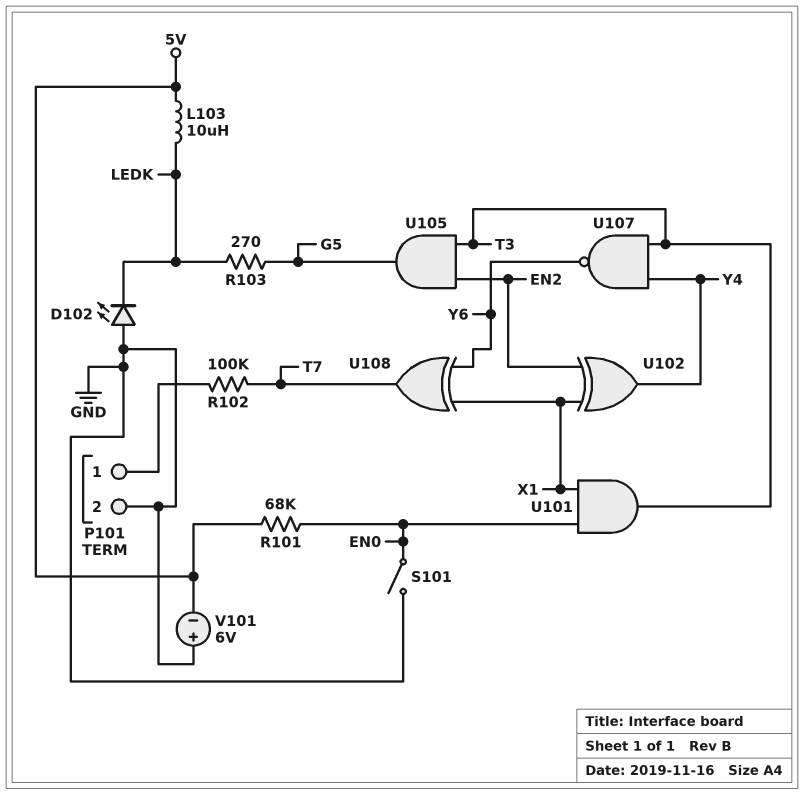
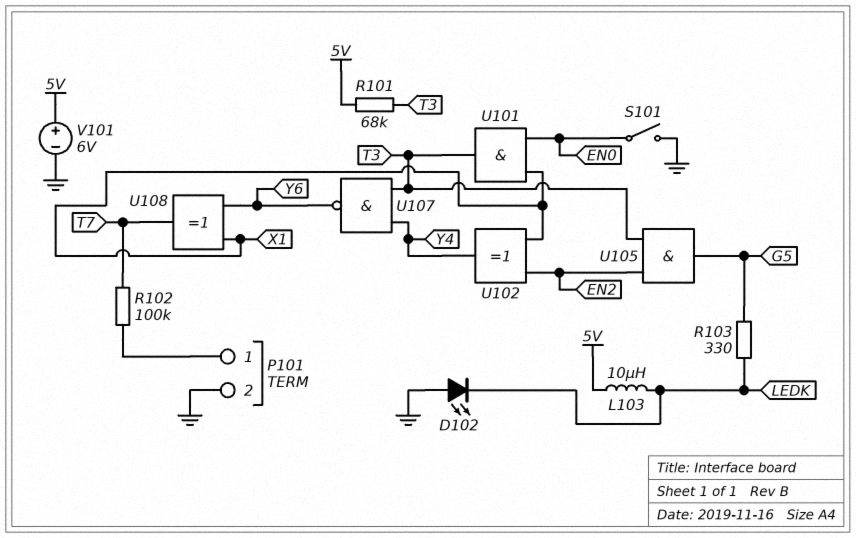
R101: 68k (5V, EN0) -> 68k (5V, T3)
R103: 270 (G5, LEDK) -> 330 (G5, LEDK)
V101: 6V (plus GND, minus 5V) -> 6V (plus 5V, minus GND)

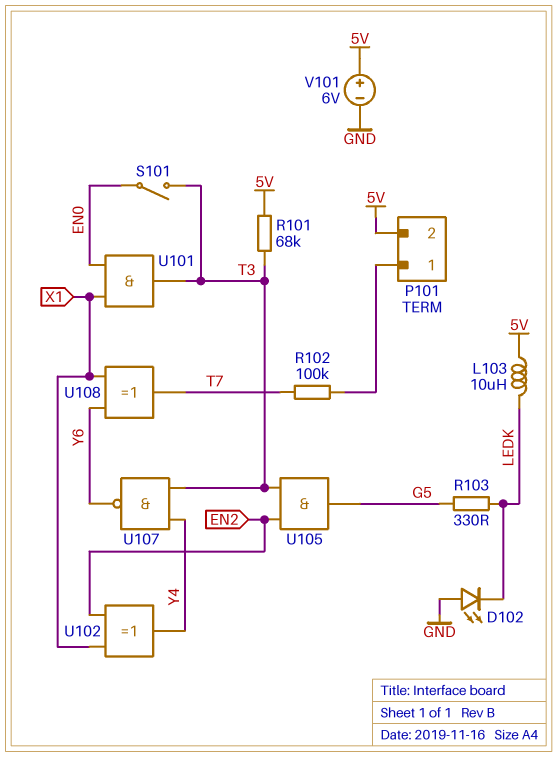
P101 pin 2: GND -> 5V
S101: switch (EN0, GND) -> switch (EN0, T3)

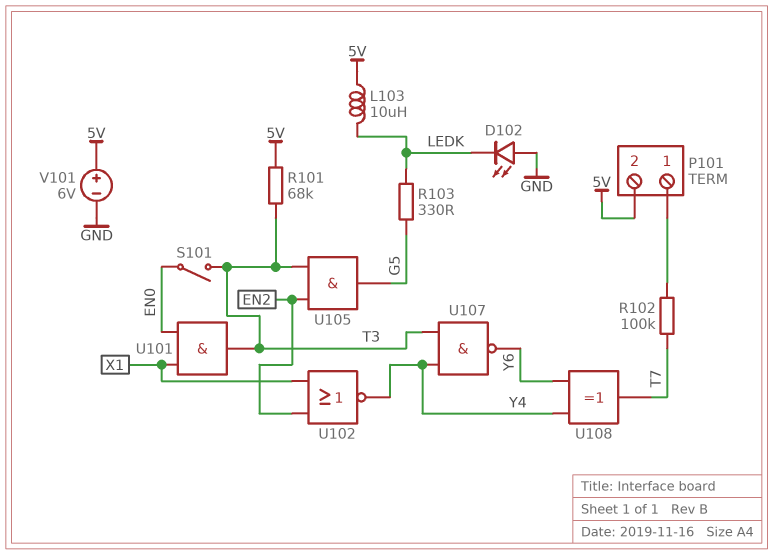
U102: XOR (in EN2, in X1, out Y4) -> NOR (in EN2, in X1, out Y4)
U108: XOR (in X1, in Y6, out T7) -> XOR (in Y4, in Y6, out T7)

